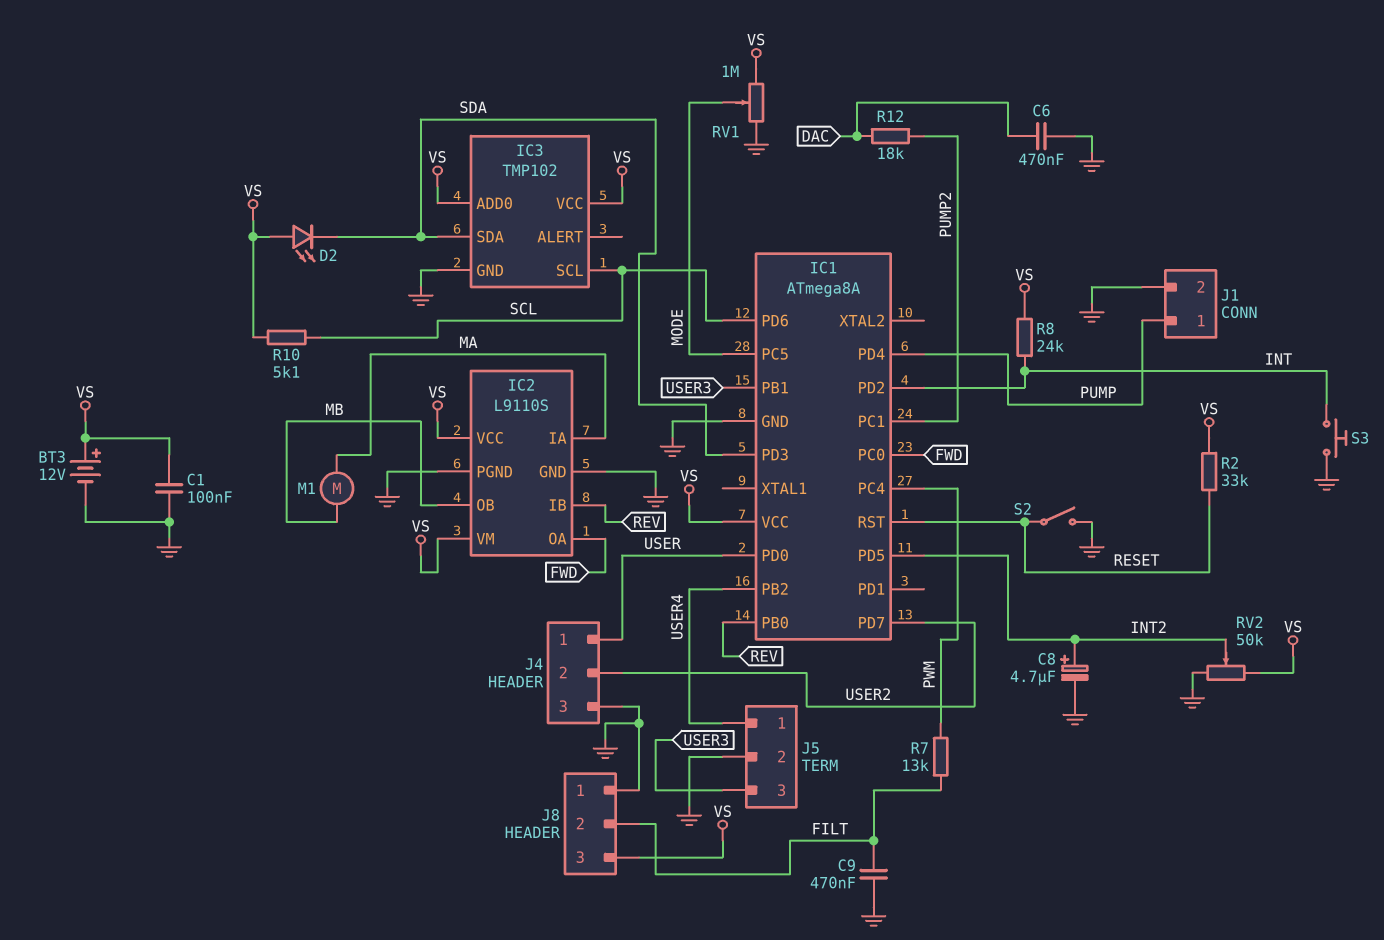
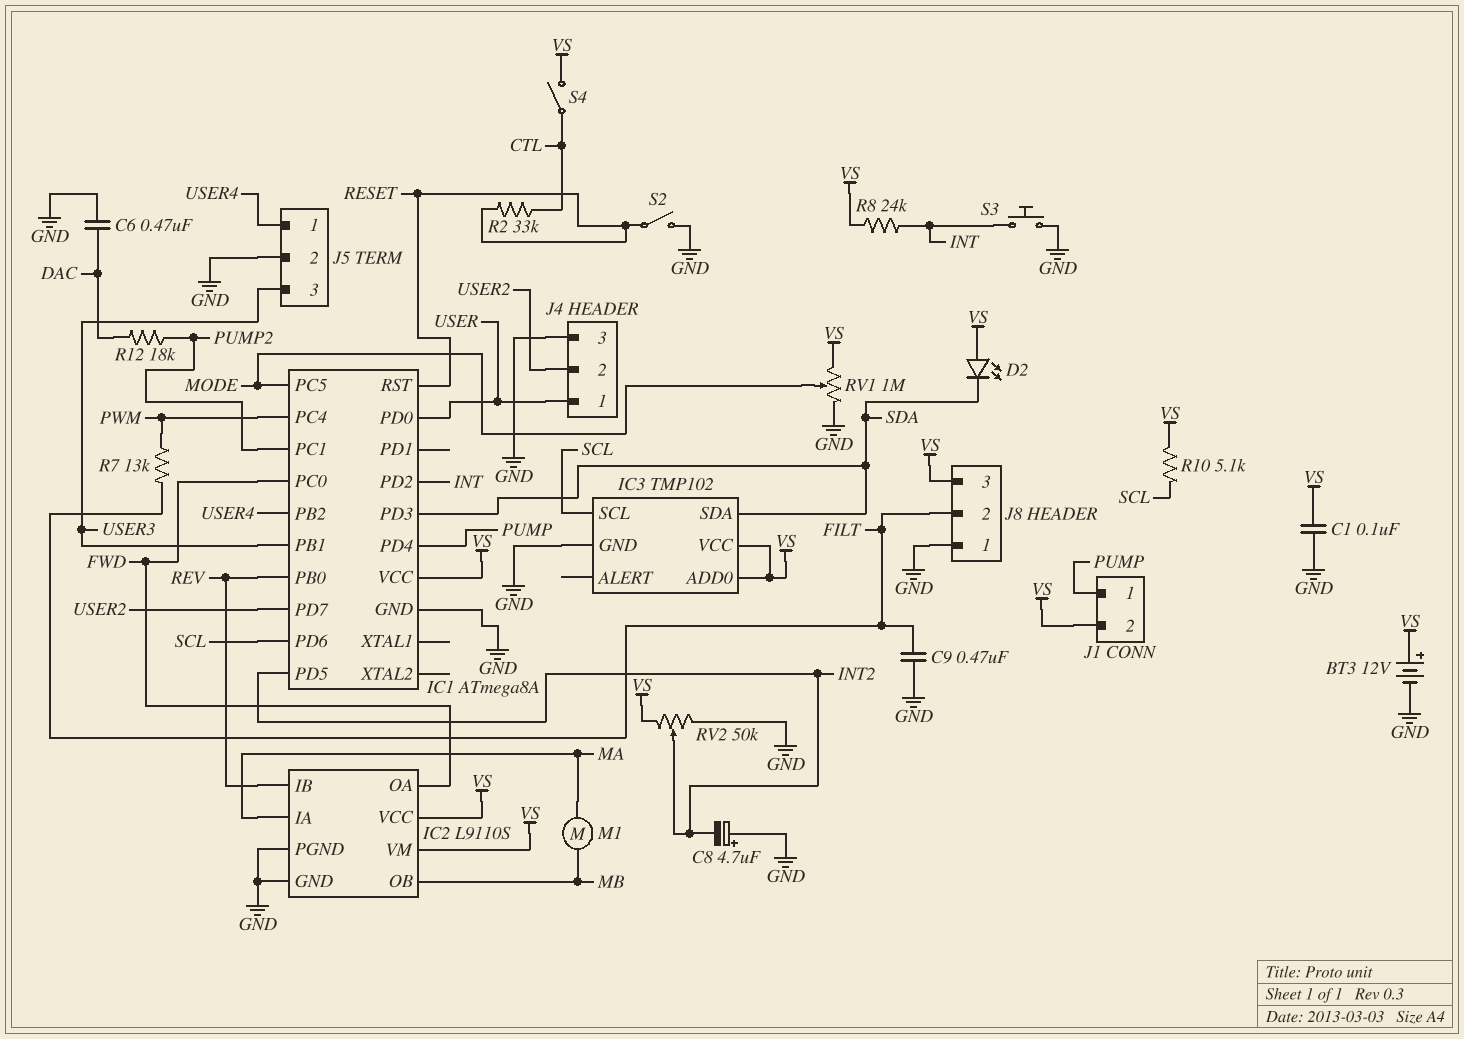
C8: 4.7uF (plus INT2, minus GND) -> 4.7uF (plus GND, minus INT2)
J1 pin 2: GND -> VS
R2: 33k (RESET, VS) -> 33k (CTL, RESET)
S4: none -> switch (CTL, VS)

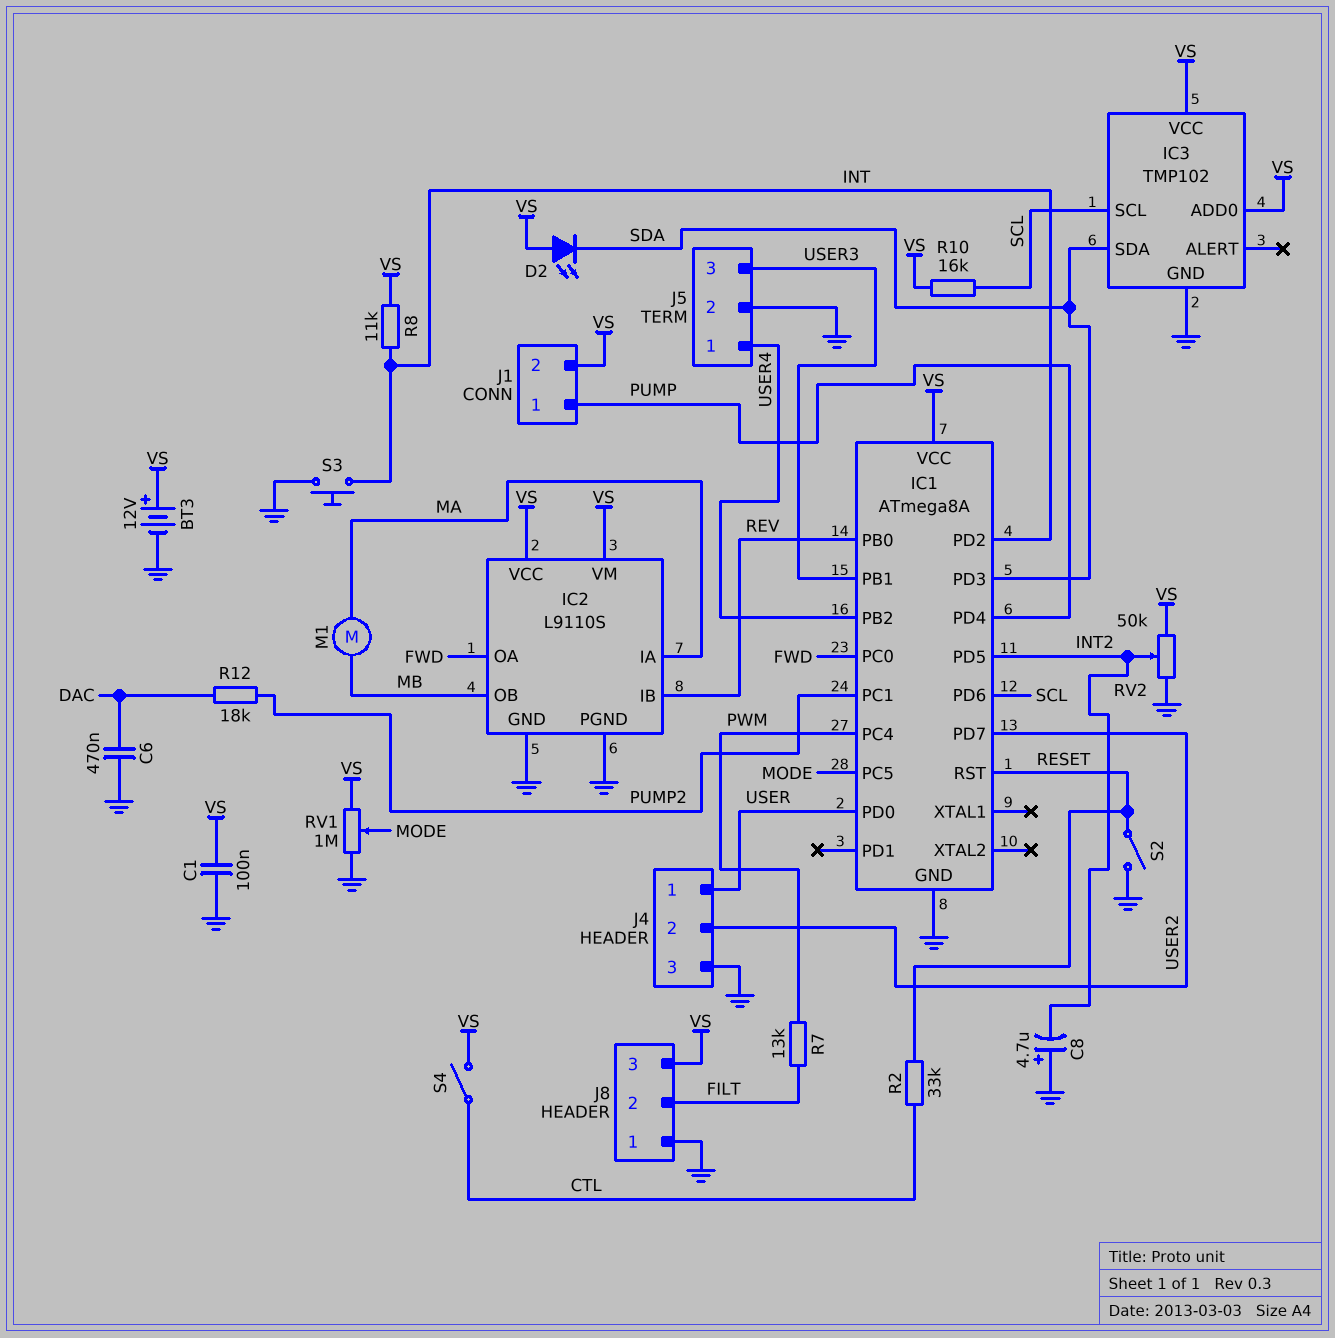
C9: 470nF (FILT, GND) -> none
R8: 24k (INT, VS) -> 11k (INT, VS)
R10: 5.1k (SCL, VS) -> 16k (SCL, VS)

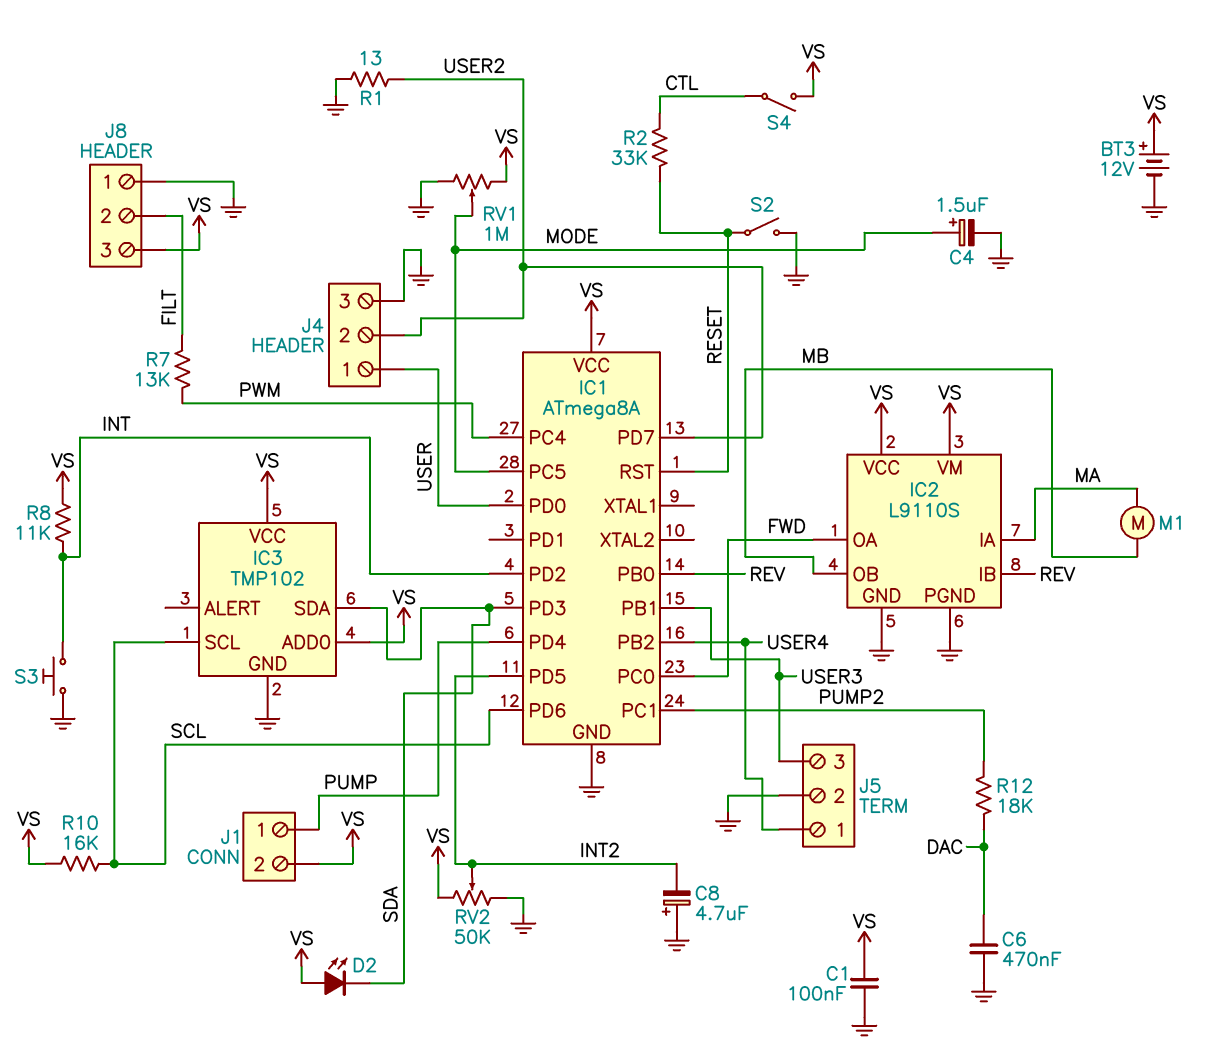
C4: none -> 1.5uF (plus MODE, minus GND)
R1: none -> 13 (GND, USER2)

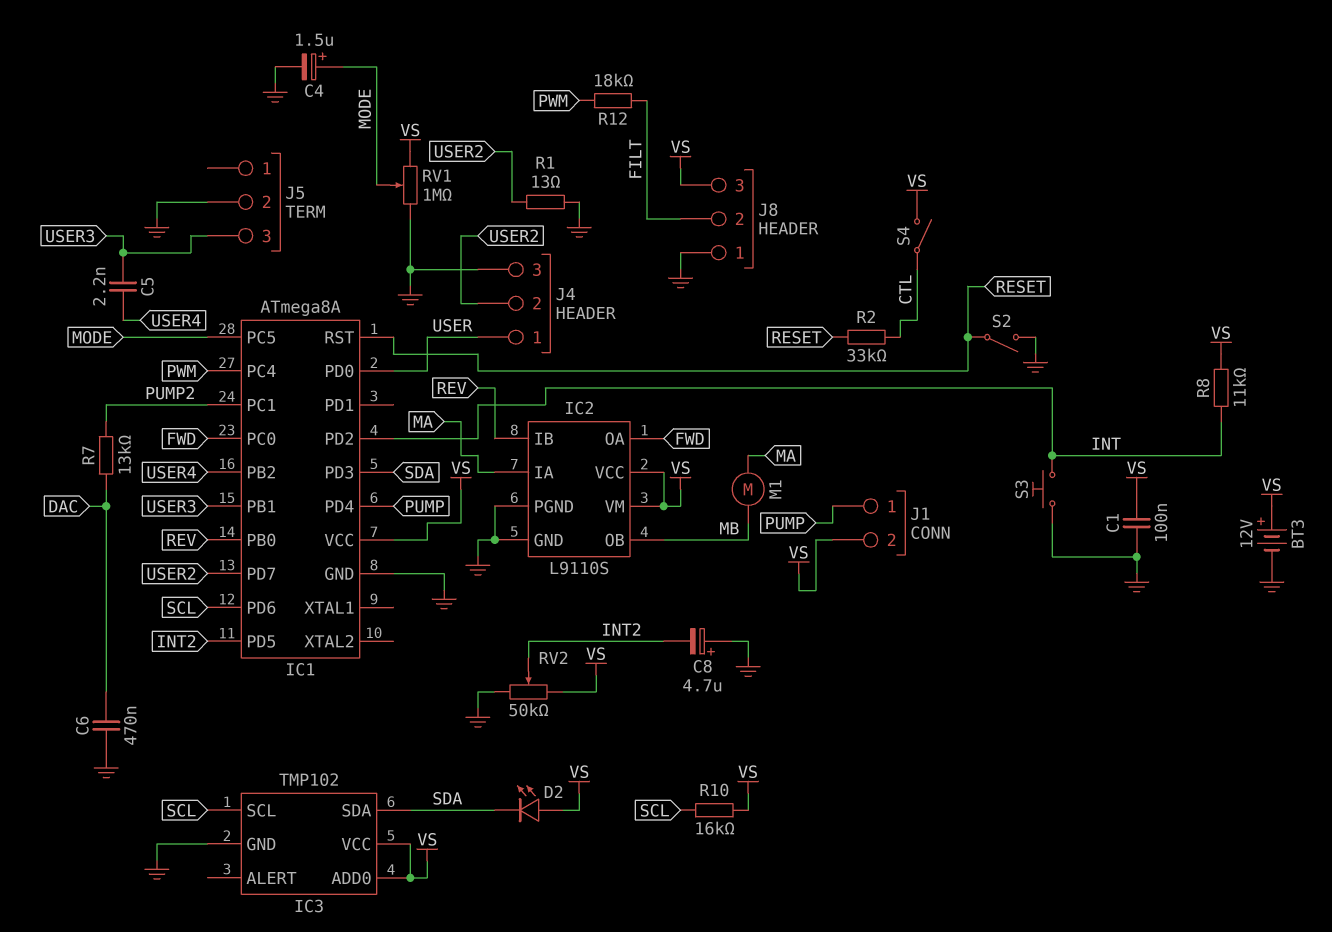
C5: none -> 2.2nF (USER3, USER4)
J5 pin 1: USER4 -> none
R7: 13k (FILT, PWM) -> 13k (DAC, PUMP2)
R12: 18k (DAC, PUMP2) -> 18k (FILT, PWM)

